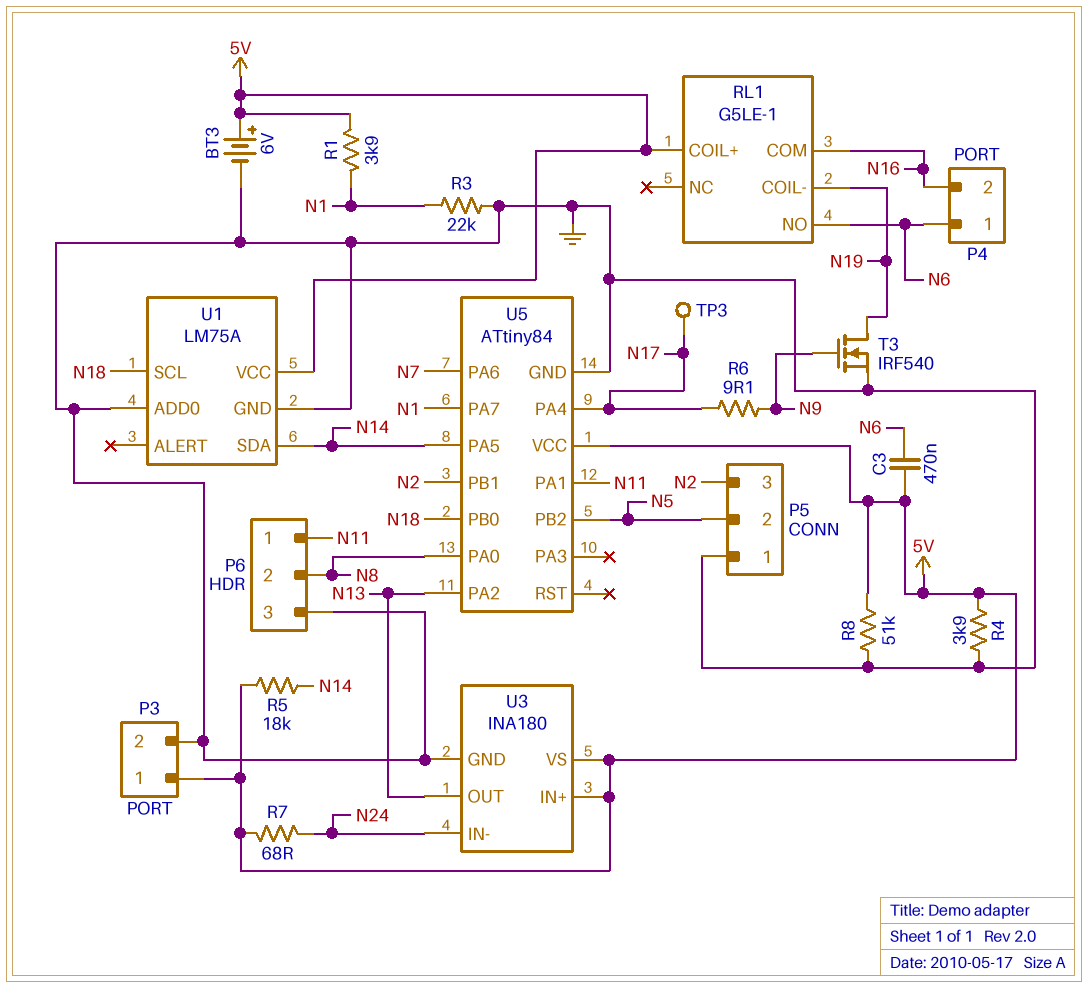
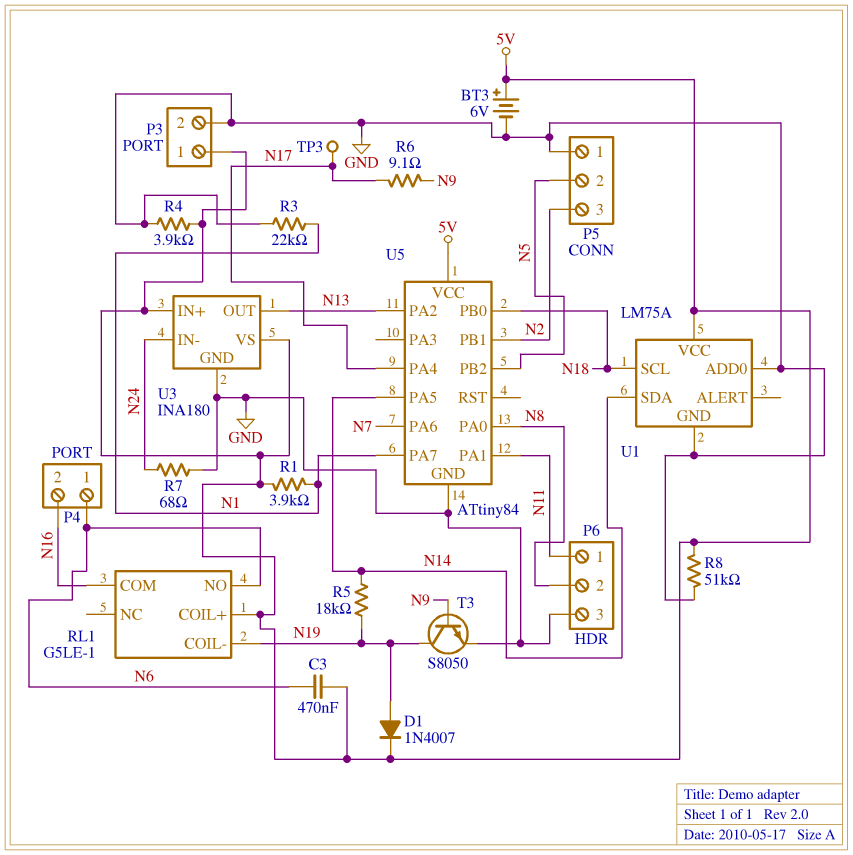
D1: none -> diode 1N4007 (A N19, K 5V)
R5: 18k (5V, N14) -> 18k (N14, N19)
R7: 68 (5V, N24) -> 68 (GND, N24)
T3: NMOS IRF540 (G N9, D N19, S GND) -> NPN S8050 (B N9, C N19, E GND)

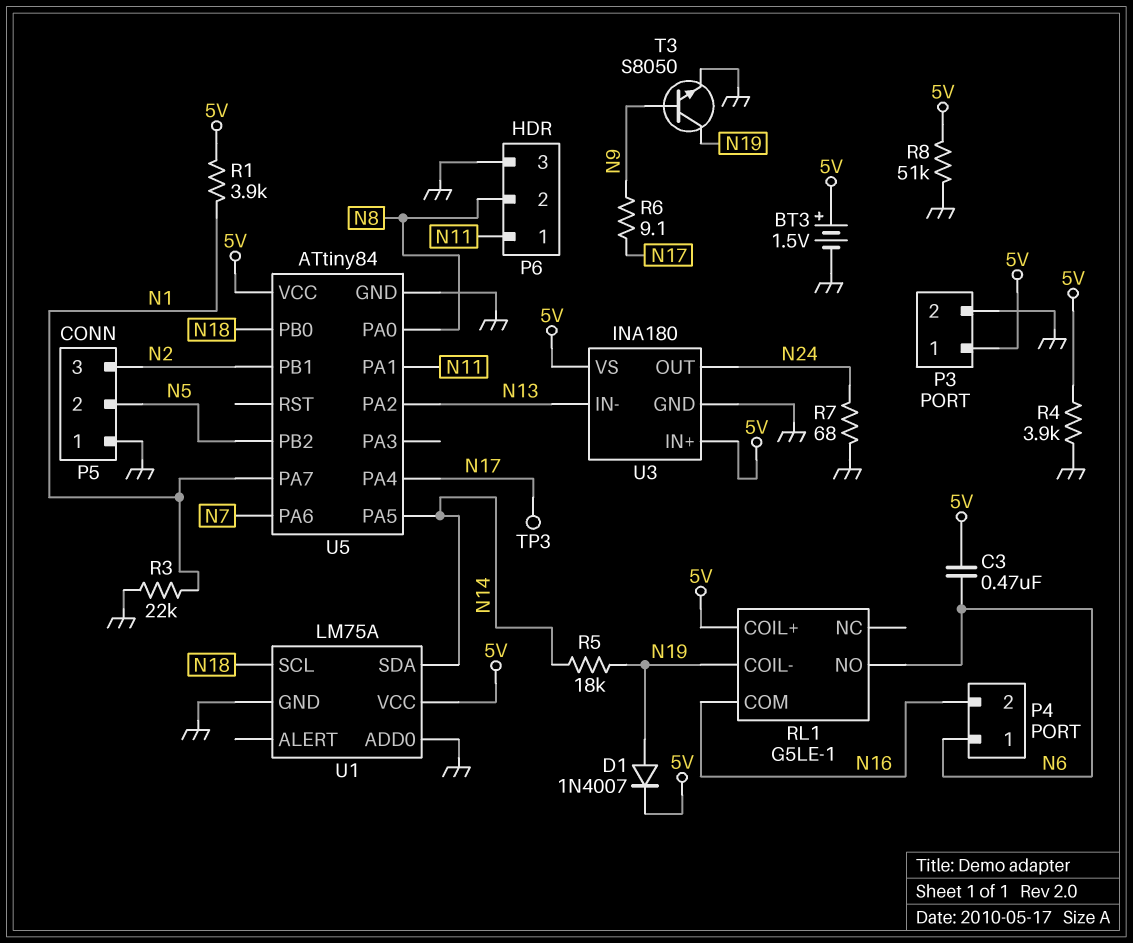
BT3: 6V (plus 5V, minus GND) -> 1.5V (plus 5V, minus GND)
U3 pin IN-: N24 -> N13
U3 pin OUT: N13 -> N24

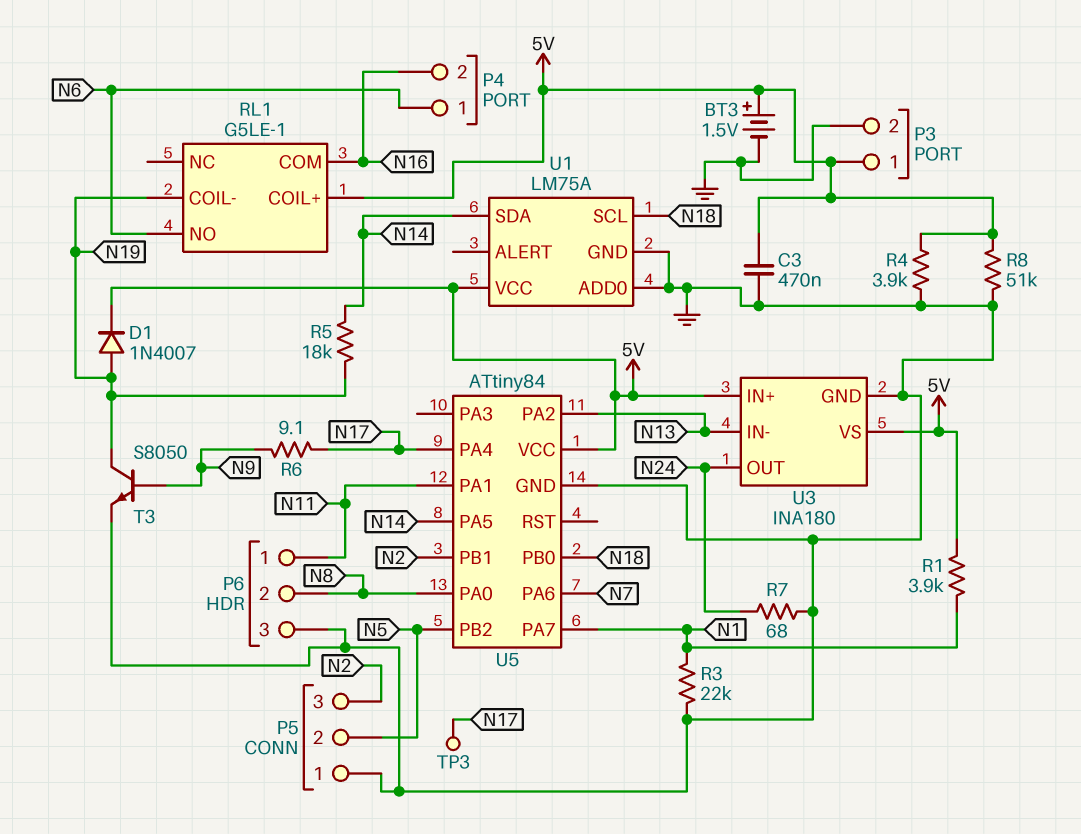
C3: 470nF (5V, N6) -> 470nF (5V, GND)

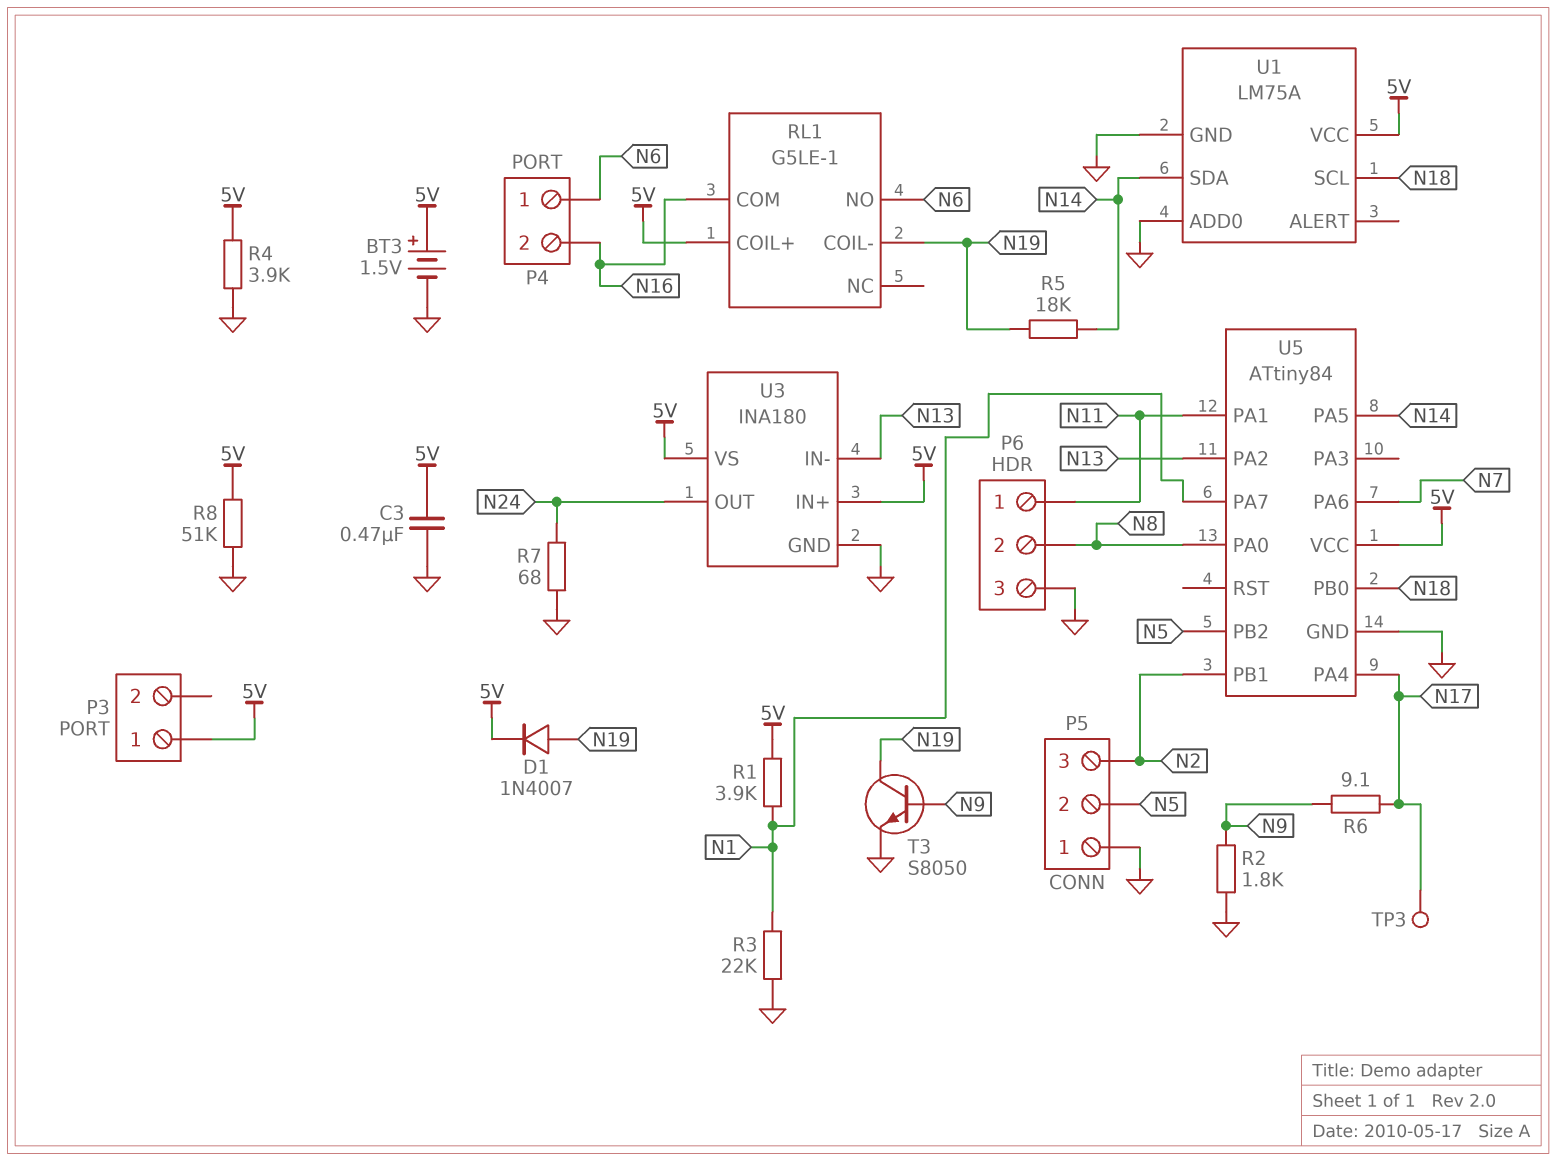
P3 pin 2: GND -> none
R2: none -> 1.8k (GND, N9)

